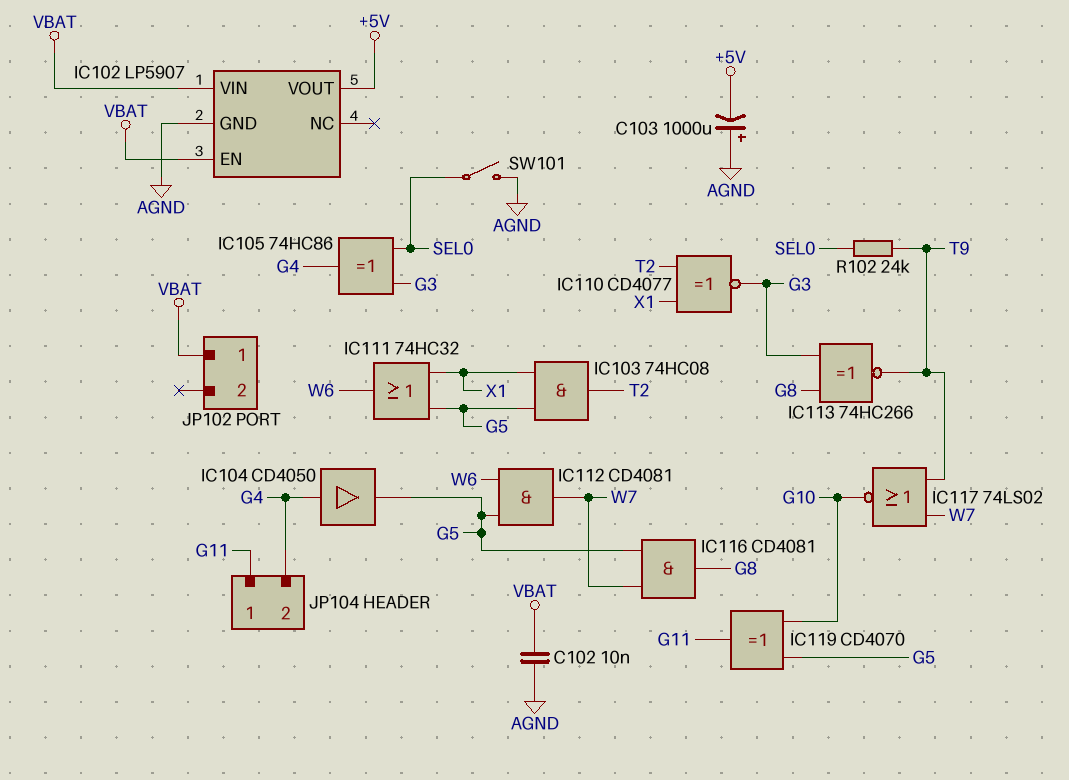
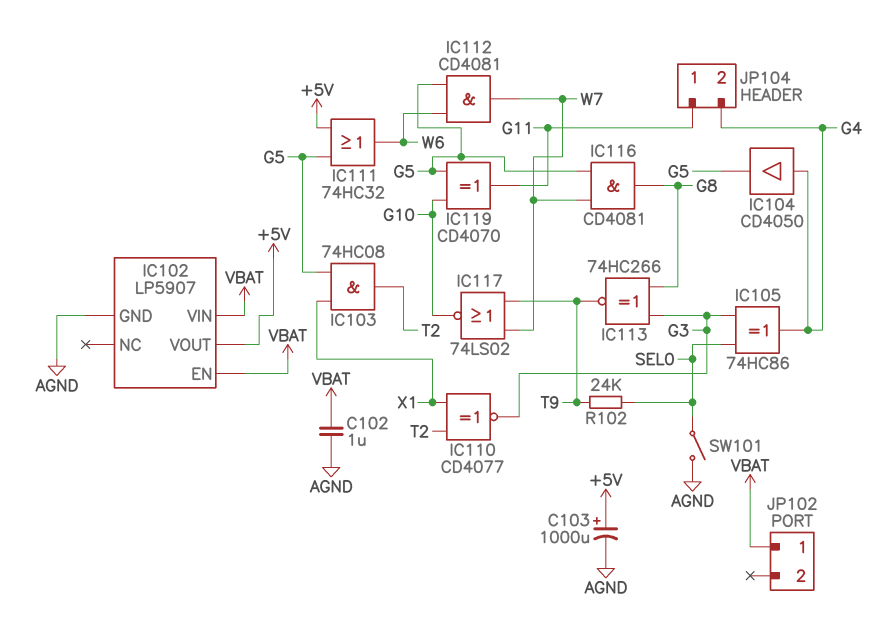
C102: 10nF (AGND, VBAT) -> 1uF (AGND, VBAT)
C103: 1000uF (plus AGND, minus +5V) -> 1000uF (plus +5V, minus AGND)
IC111: OR 74HC32 (in G5, in X1, out W6) -> OR 74HC32 (in +5V, in G5, out W6)

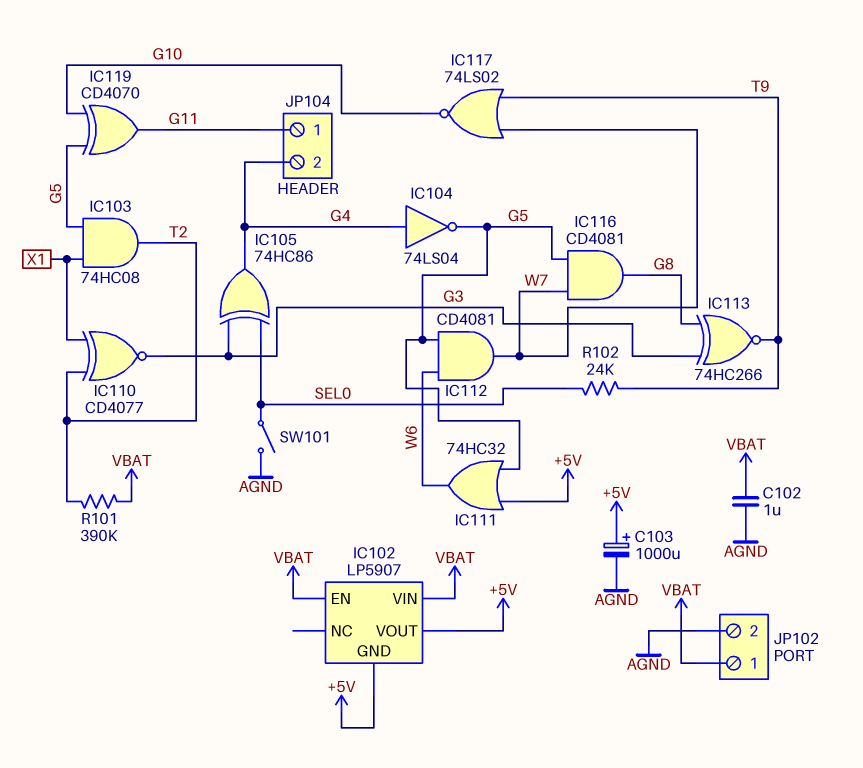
IC102 pin GND: AGND -> +5V
IC104: buffer CD4050 (in G4, out G5) -> NOT 74LS04 (in G4, out G5)
JP102 pin 2: none -> AGND
R101: none -> 390k (T2, VBAT)

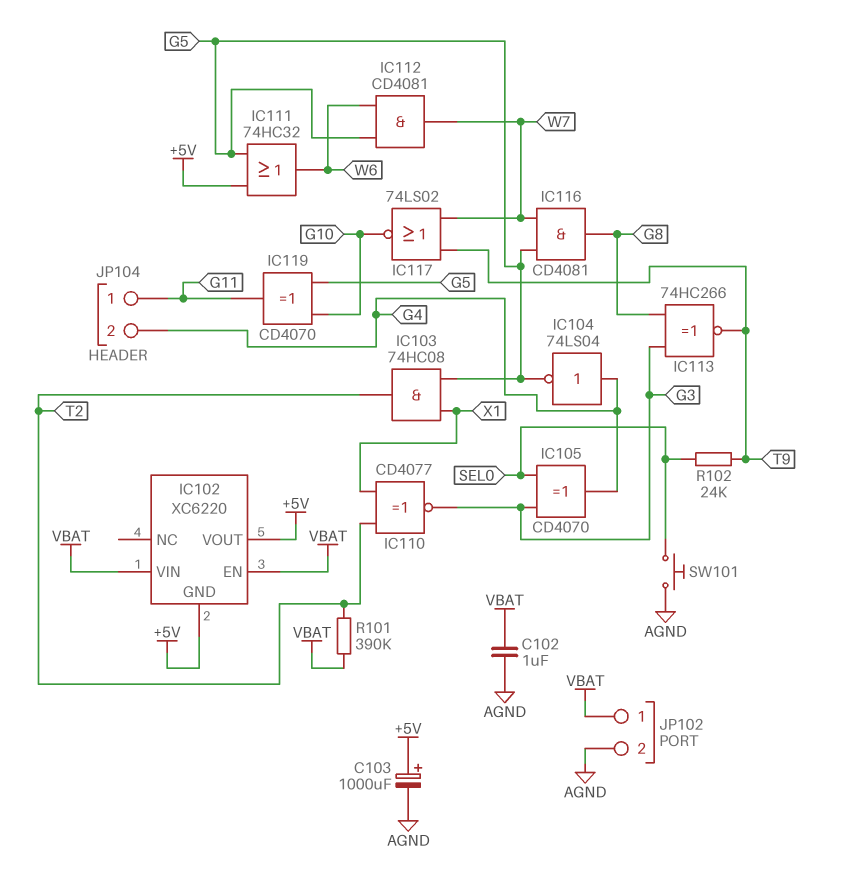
IC102: LP5907 -> XC6220
IC105: XOR 74HC86 (in G3, in SEL0, out G4) -> XOR CD4070 (in G3, in SEL0, out G4)
SW101: switch (AGND, SEL0) -> button (AGND, SEL0)

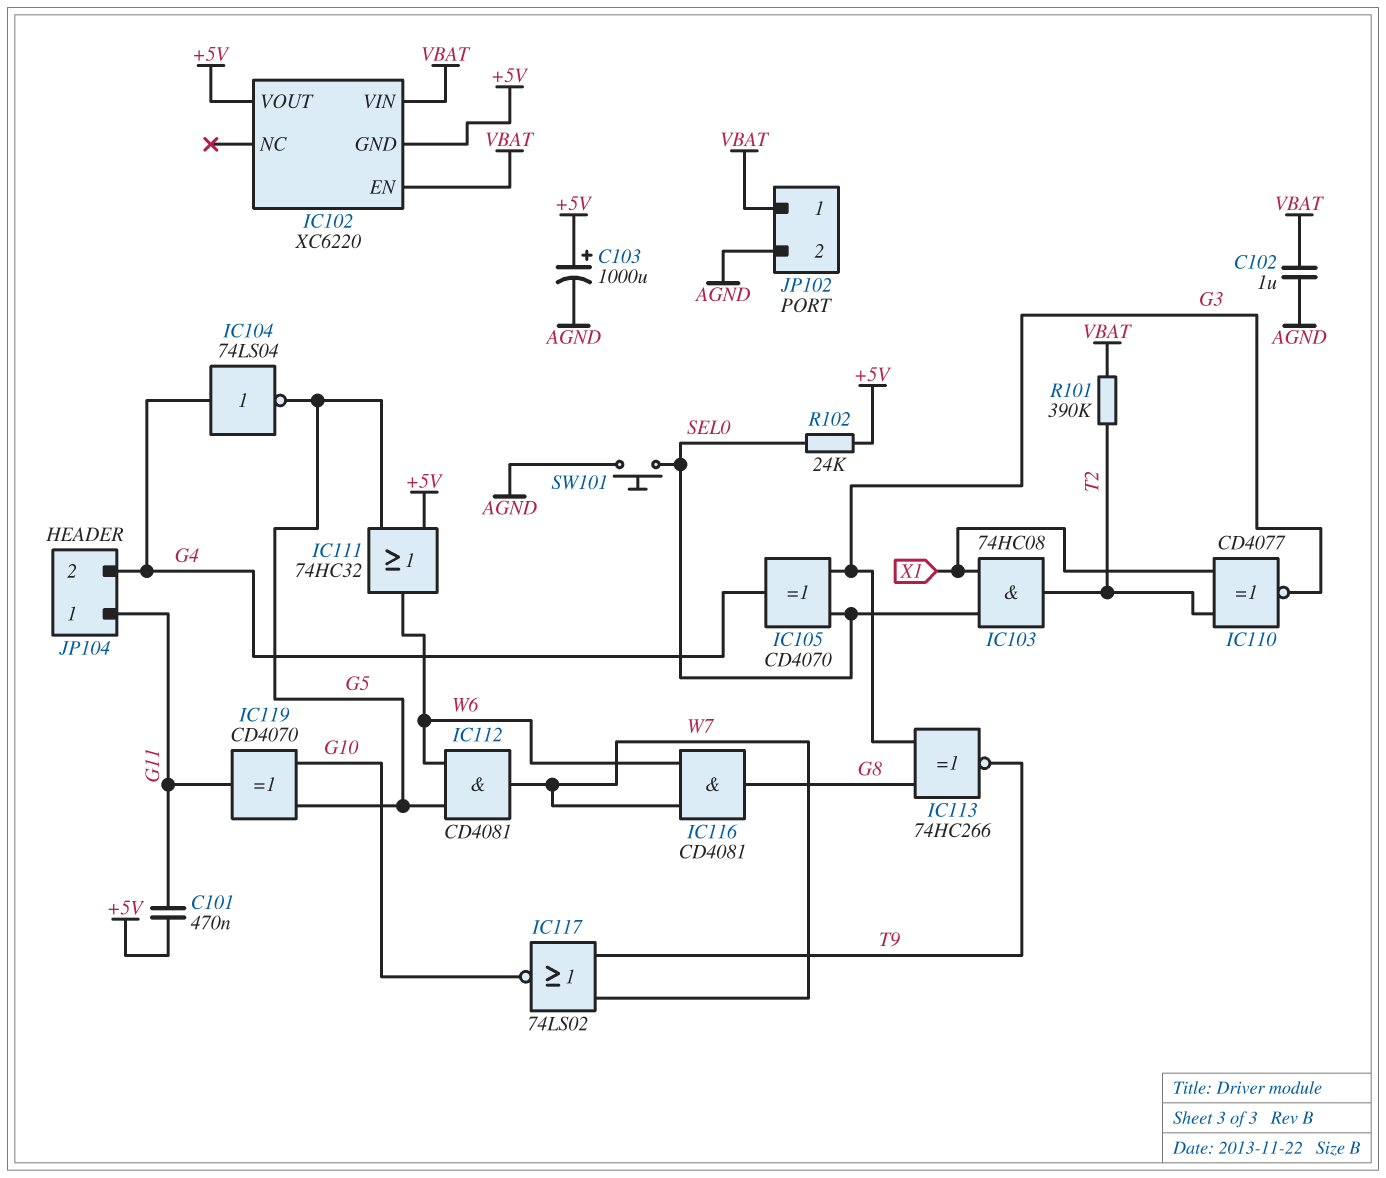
C101: none -> 470nF (+5V, G11)
IC103: AND 74HC08 (in G5, in X1, out T2) -> AND 74HC08 (in SEL0, in X1, out T2)
IC116: AND CD4081 (in G5, in W7, out G8) -> AND CD4081 (in W6, in W7, out G8)
R102: 24k (SEL0, T9) -> 24k (+5V, SEL0)

